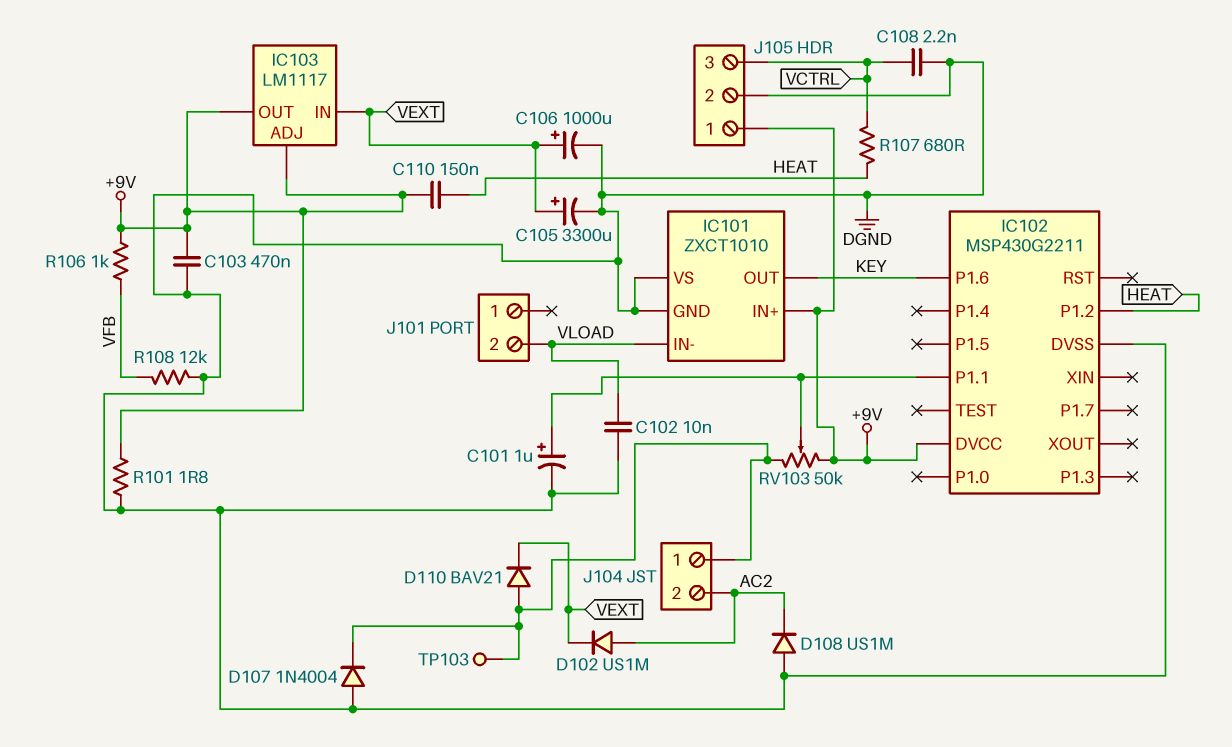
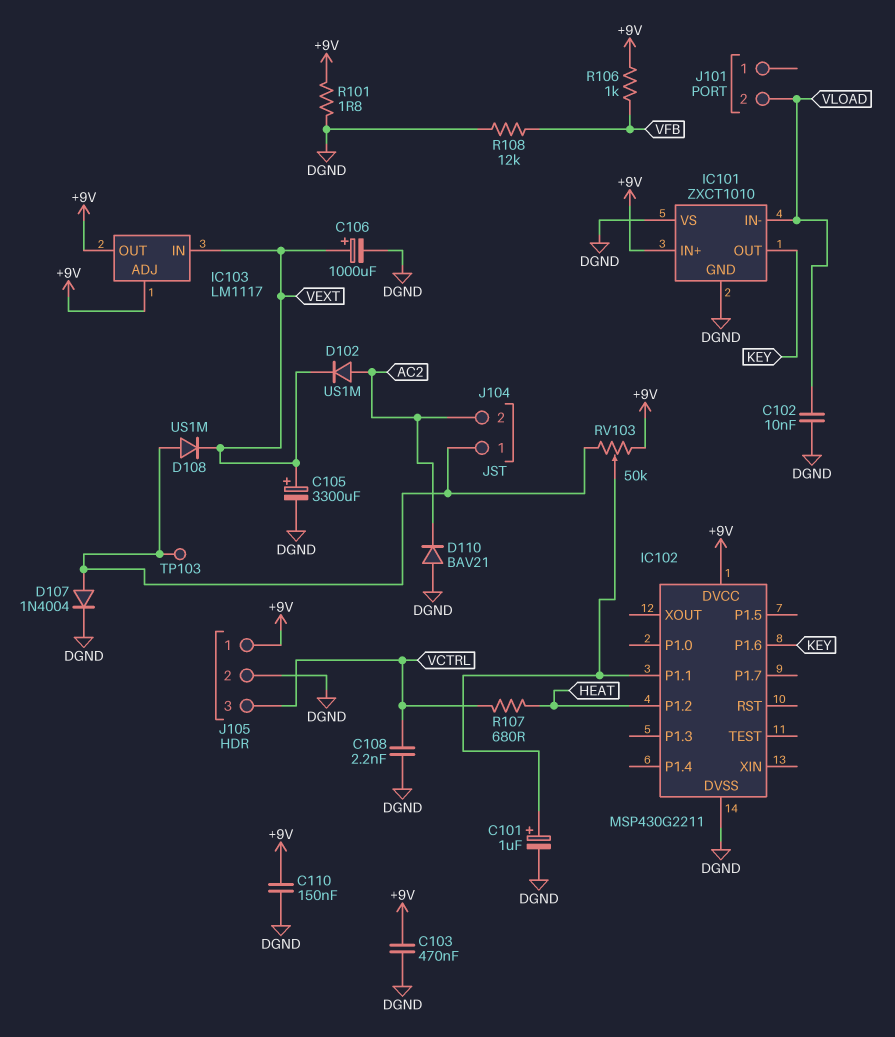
C110: 150nF (+9V, HEAT) -> 150nF (+9V, DGND)
D107: diode 1N4004 (A DGND, K J104/1) -> diode 1N4004 (A J104/1, K DGND)
D108: diode US1M (A DGND, K AC2) -> diode US1M (A J104/1, K VEXT)
D110: diode BAV21 (A J104/1, K VEXT) -> diode BAV21 (A DGND, K AC2)

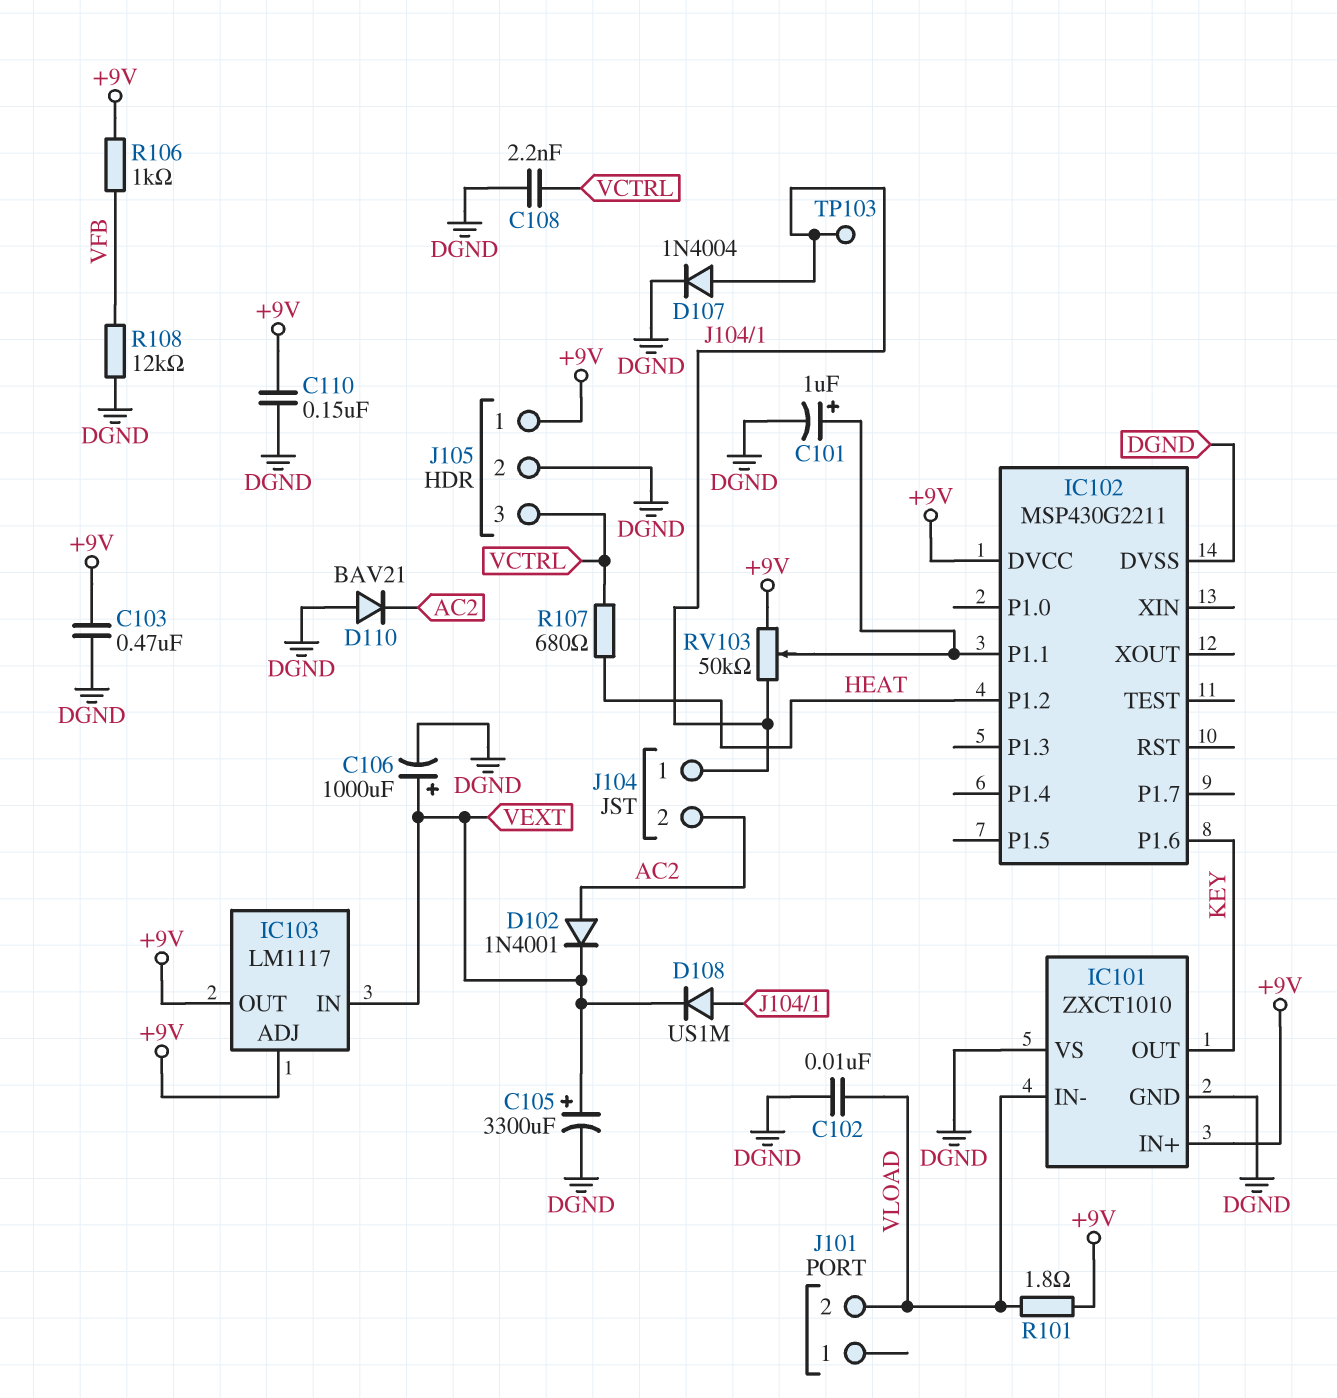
D102: diode US1M (A AC2, K VEXT) -> diode 1N4001 (A AC2, K VEXT)
R101: 1.8 (+9V, DGND) -> 1.8 (+9V, VLOAD)

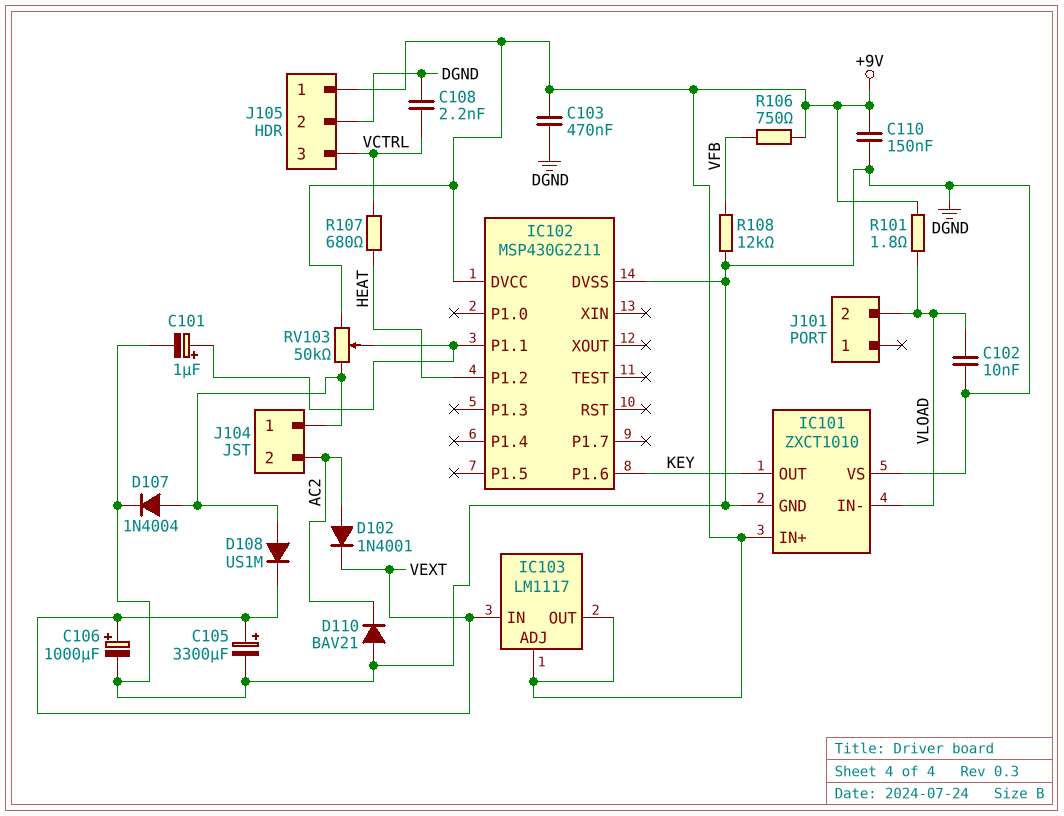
R106: 1k (+9V, VFB) -> 750 (+9V, VFB)
TP103: test point (J104/1) -> none

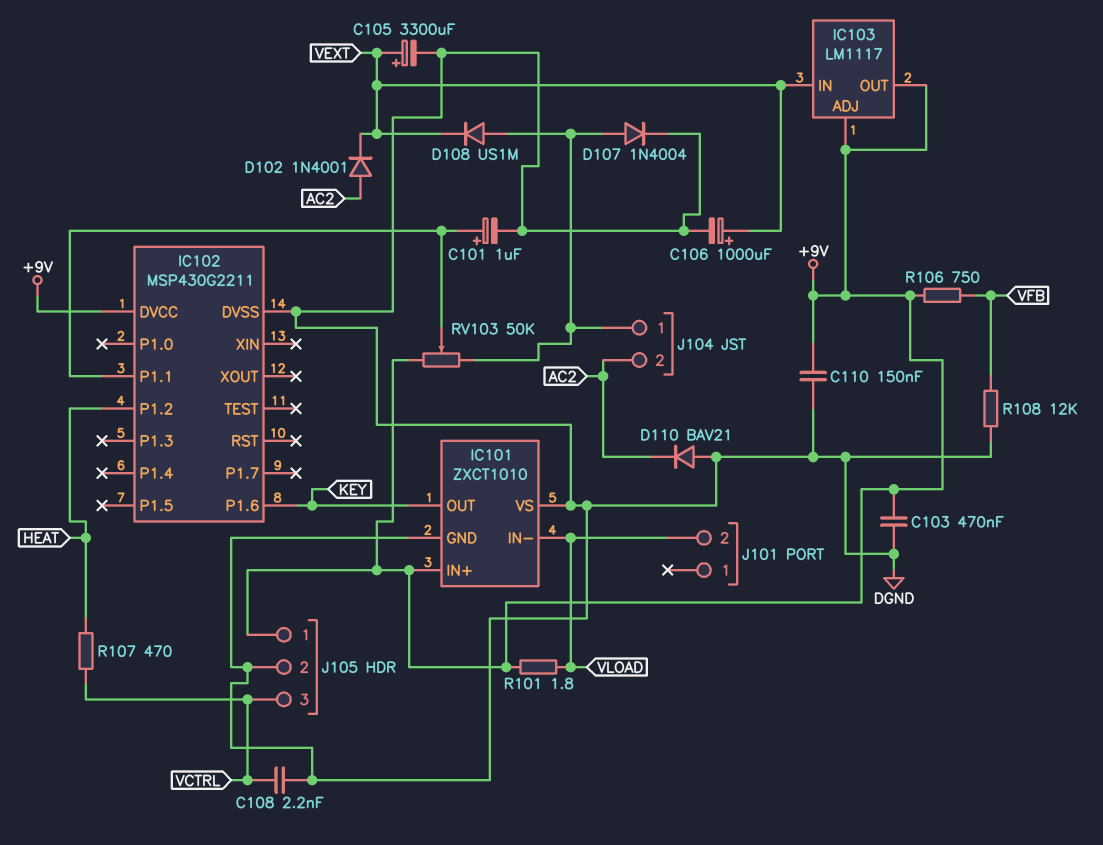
C102: 10nF (DGND, VLOAD) -> none
R107: 680 (HEAT, VCTRL) -> 470 (HEAT, VCTRL)

